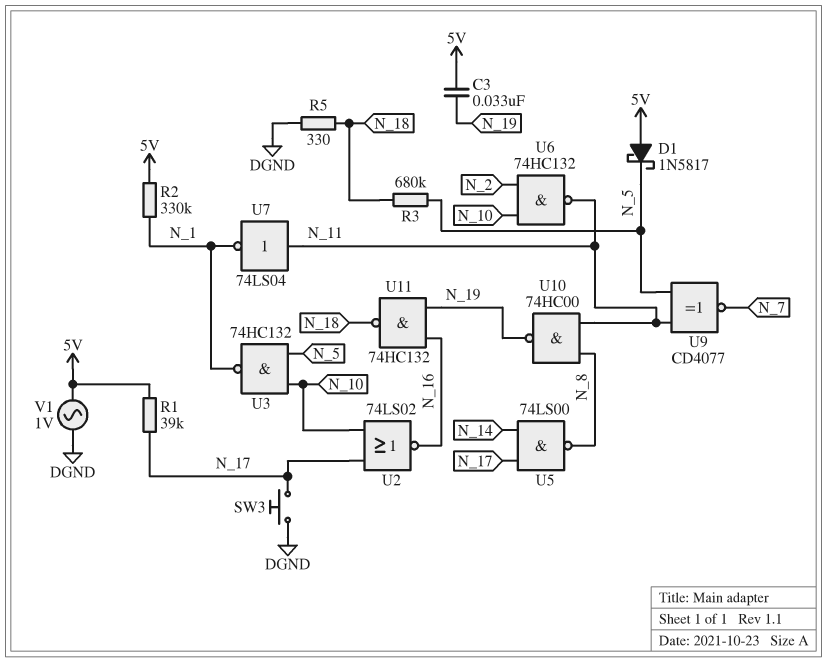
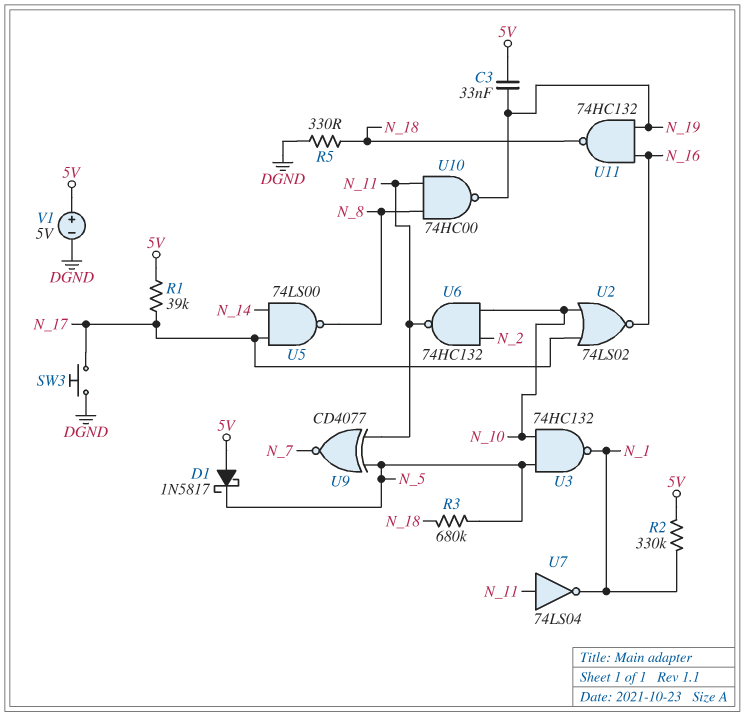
V1: AC 1V (5V, DGND) -> 5V (plus 5V, minus DGND)

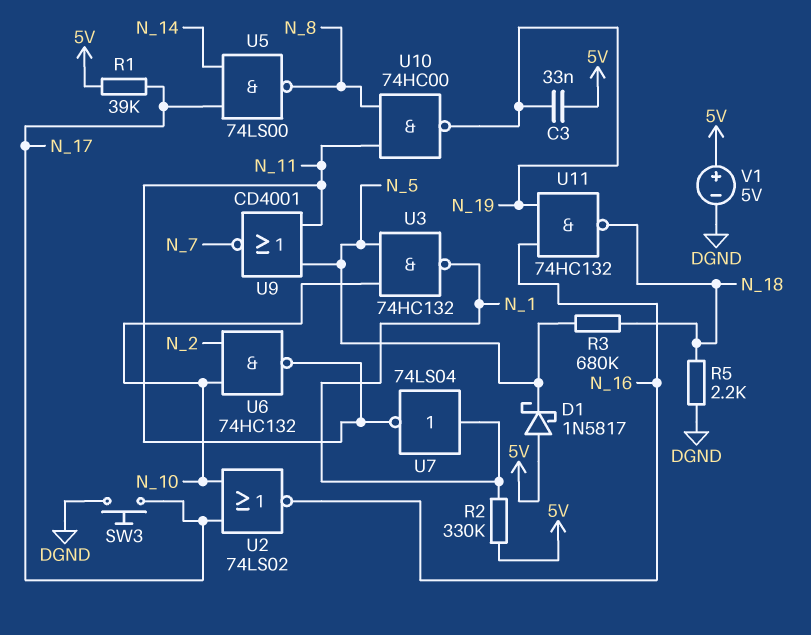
R5: 330 (DGND, N_18) -> 2.2k (DGND, N_18)
U7: NOT 74LS04 (in N_11, out N_1) -> NOT 74LS04 (in N_1, out N_11)
U9: XNOR CD4077 (in N_5, in N_11, out N_7) -> NOR CD4001 (in N_5, in N_11, out N_7)

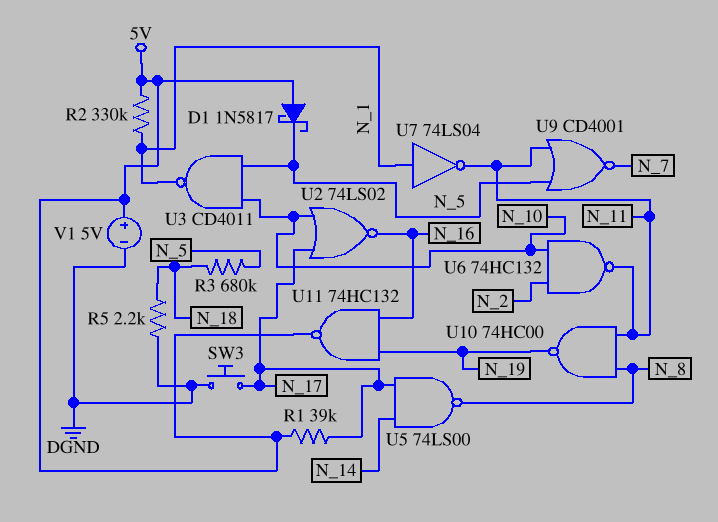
C3: 33nF (5V, N_19) -> none
U3: NAND 74HC132 (in N_5, in N_10, out N_1) -> NAND CD4011 (in N_5, in N_10, out N_1)
U11: NAND 74HC132 (in N_16, in N_19, out N_18) -> NAND 74HC132 (in N_16, in N_19, out 5V)

